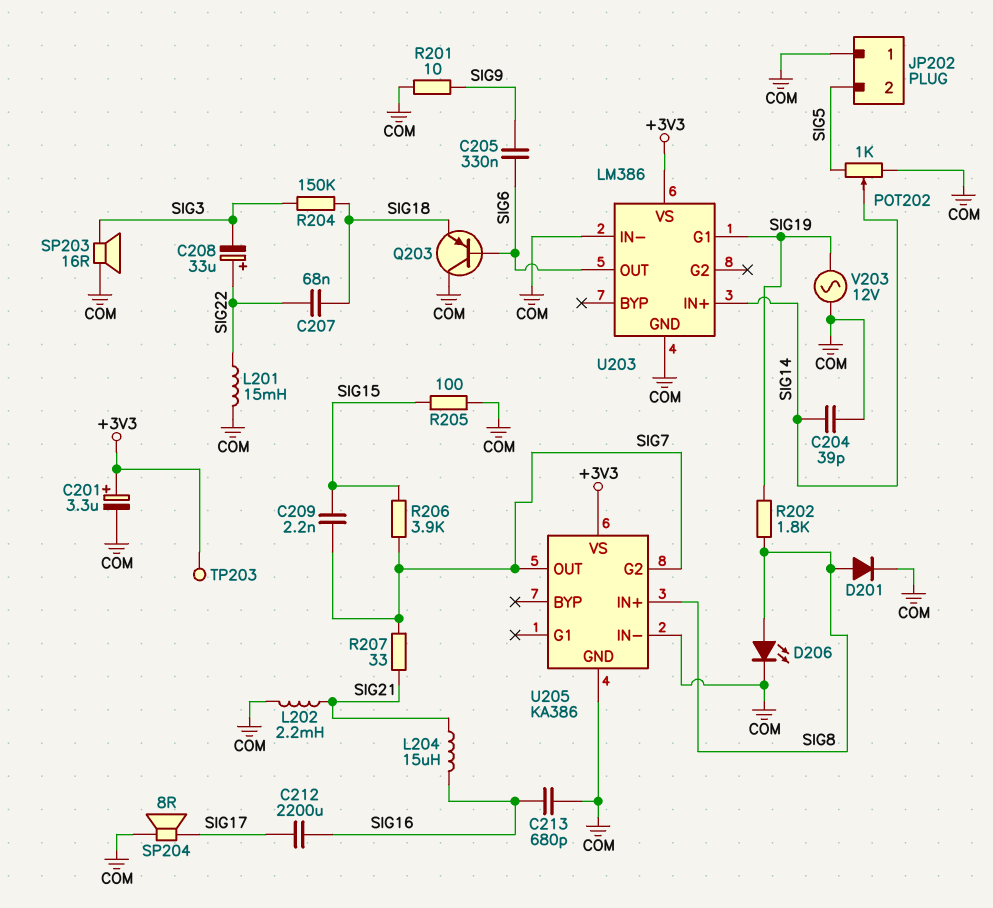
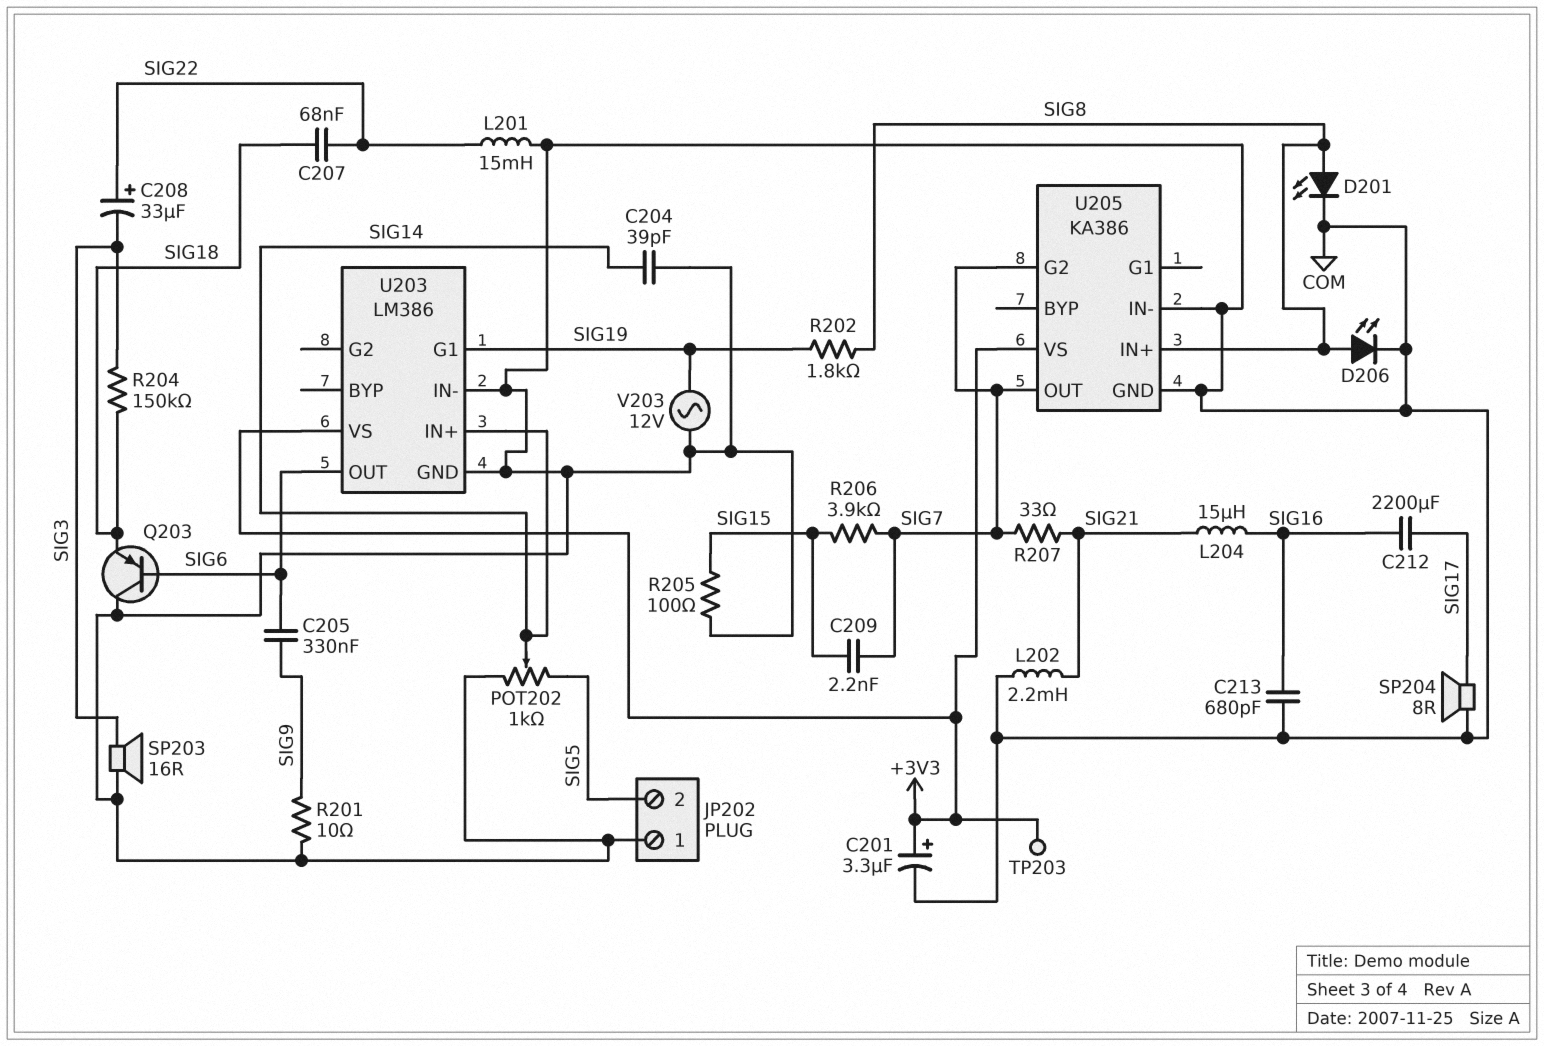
D201: diode (A SIG8, K COM) -> LED (A SIG8, K COM)

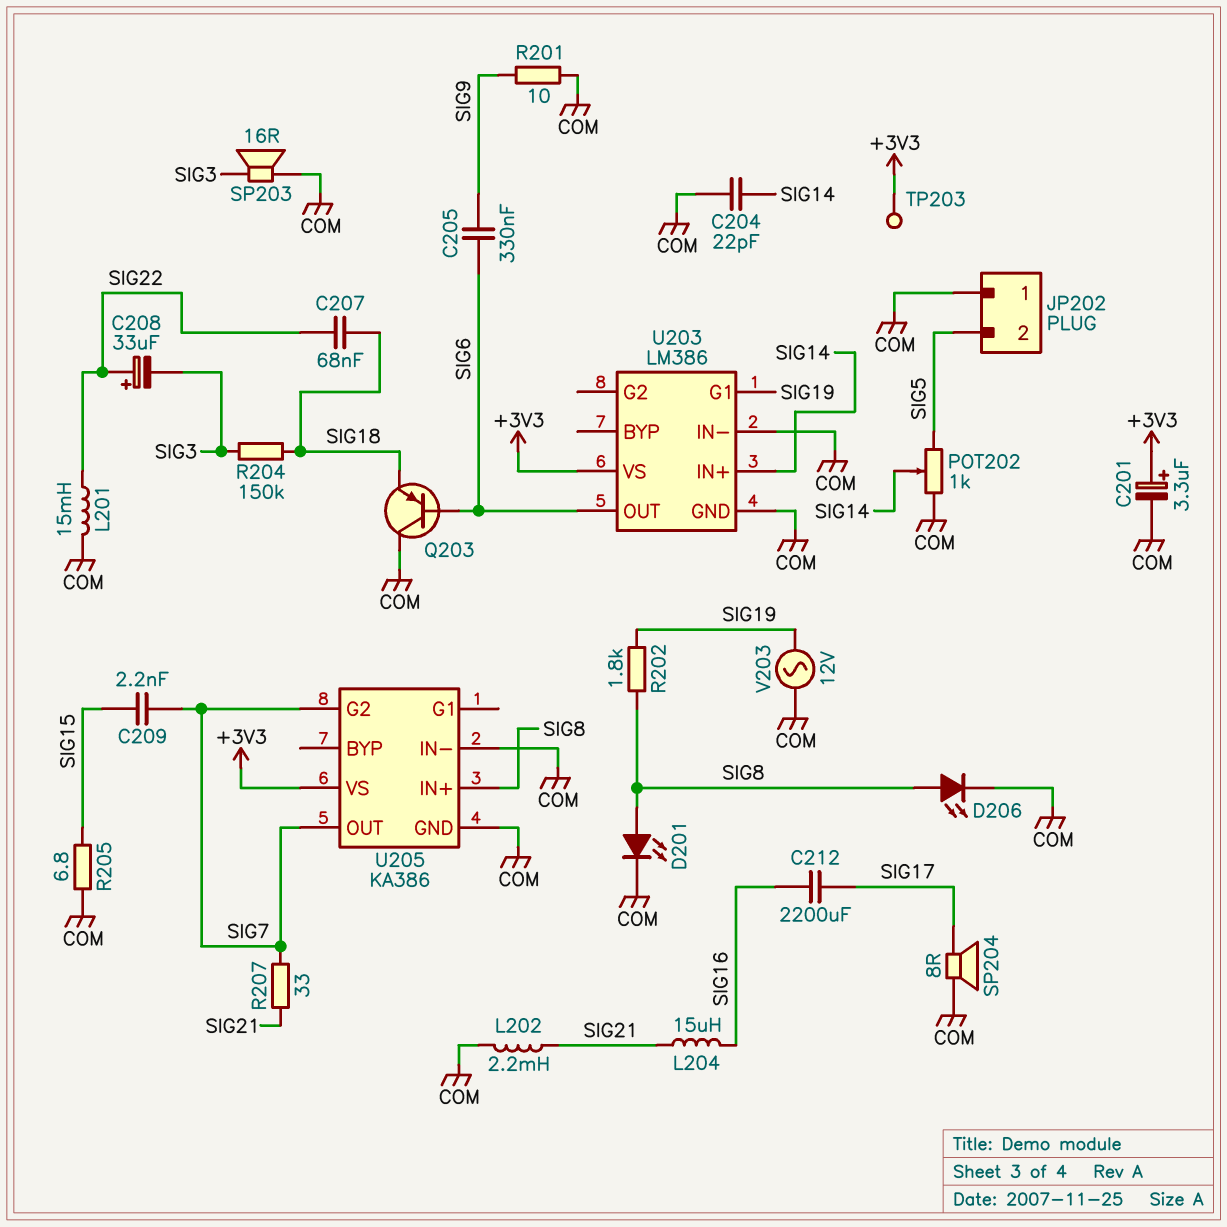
C204: 39pF (COM, SIG14) -> 22pF (COM, SIG14)
C213: 680pF (COM, SIG16) -> none
R205: 100 (COM, SIG15) -> 6.8 (COM, SIG15)
R206: 3.9k (SIG7, SIG15) -> none

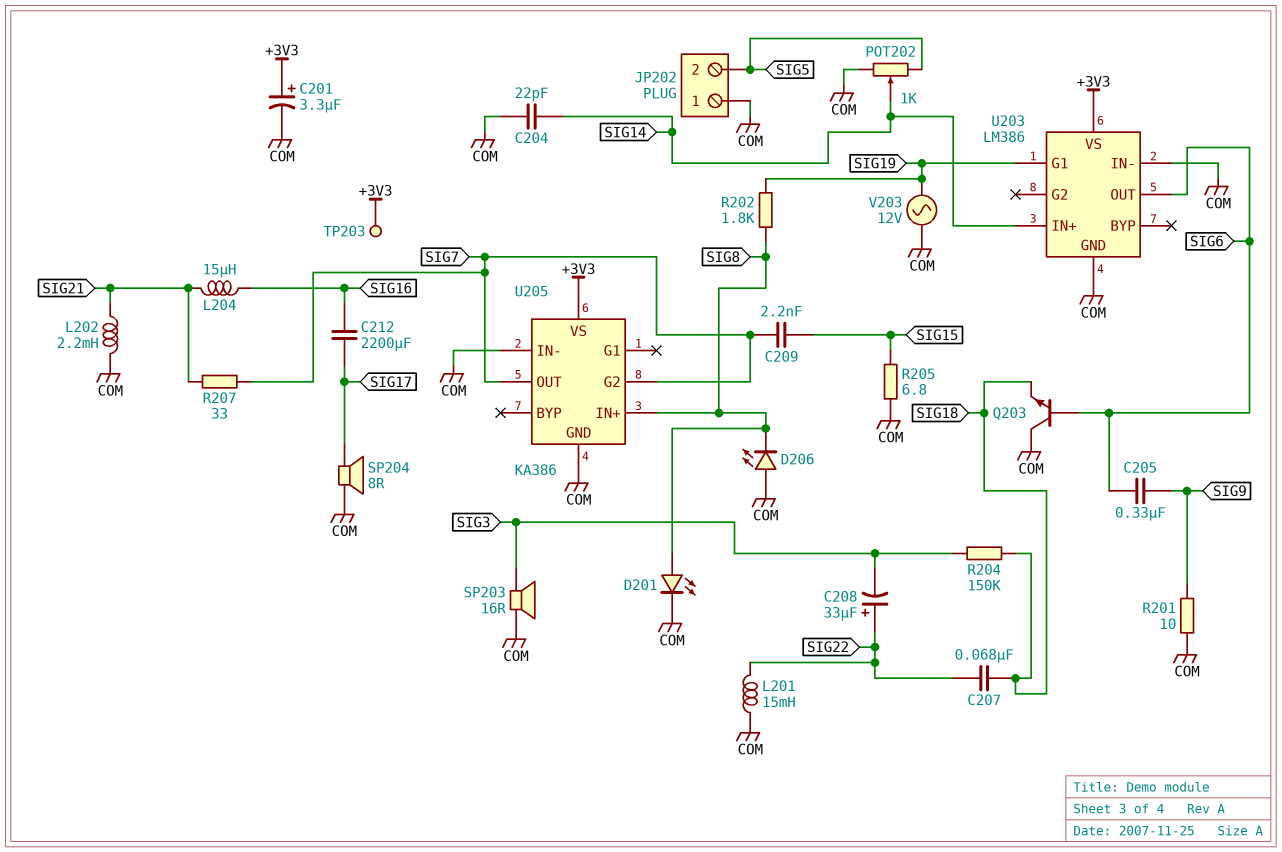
D206: LED (A SIG8, K COM) -> LED (A COM, K SIG8)
Q203: PNP (B SIG6, C COM, E SIG18) -> NPN (B SIG6, C COM, E SIG18)

